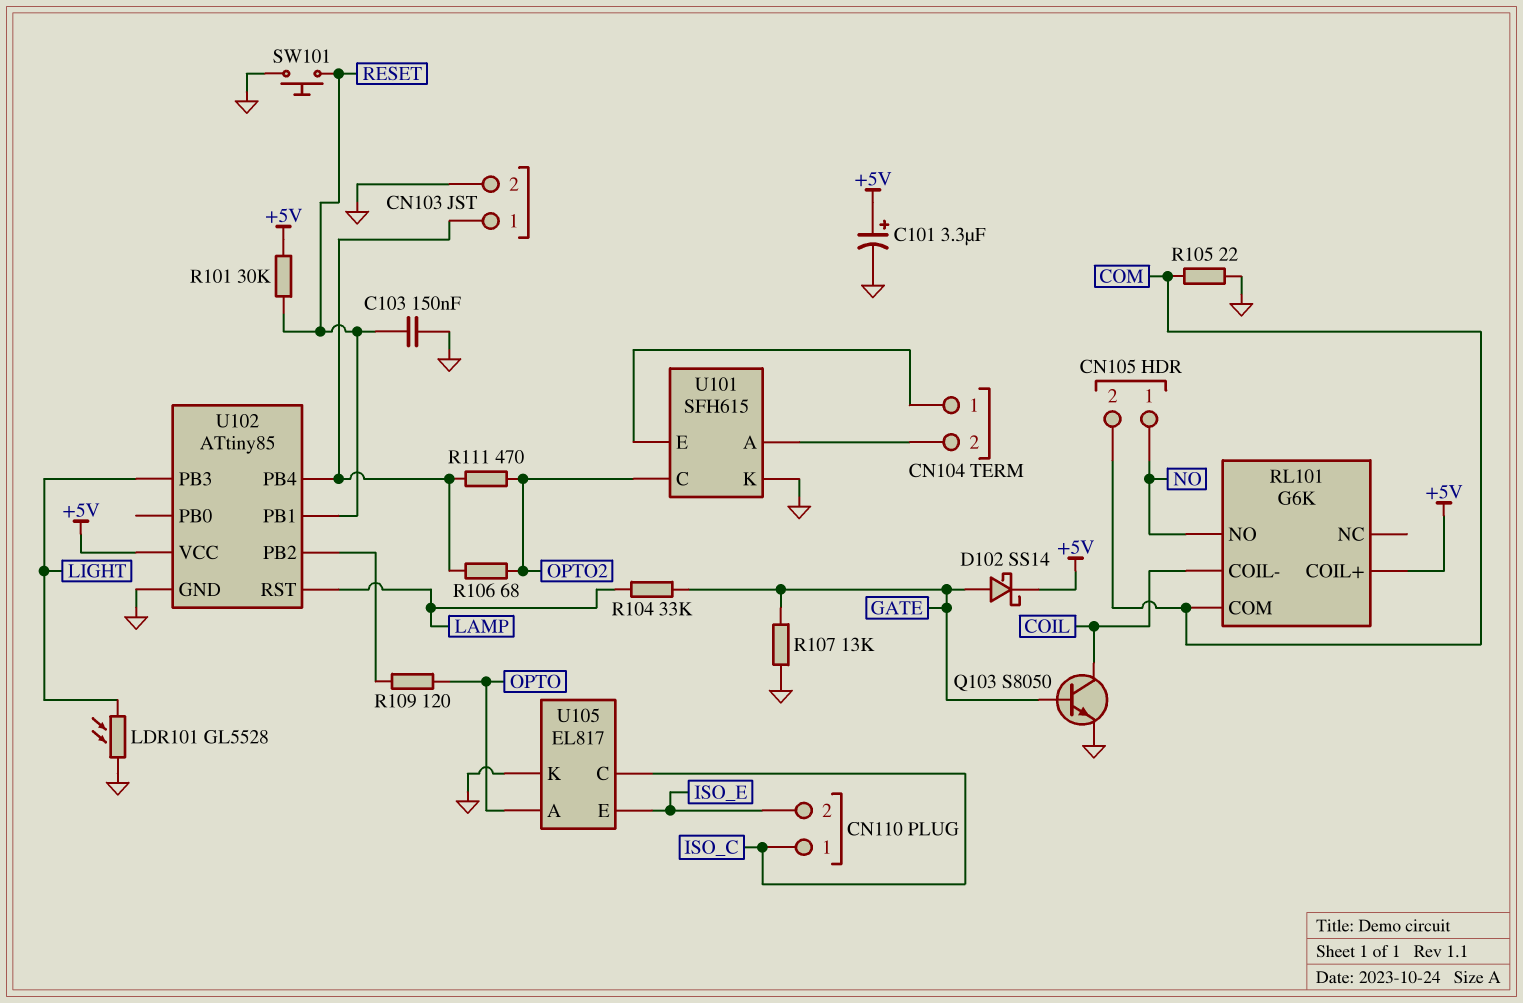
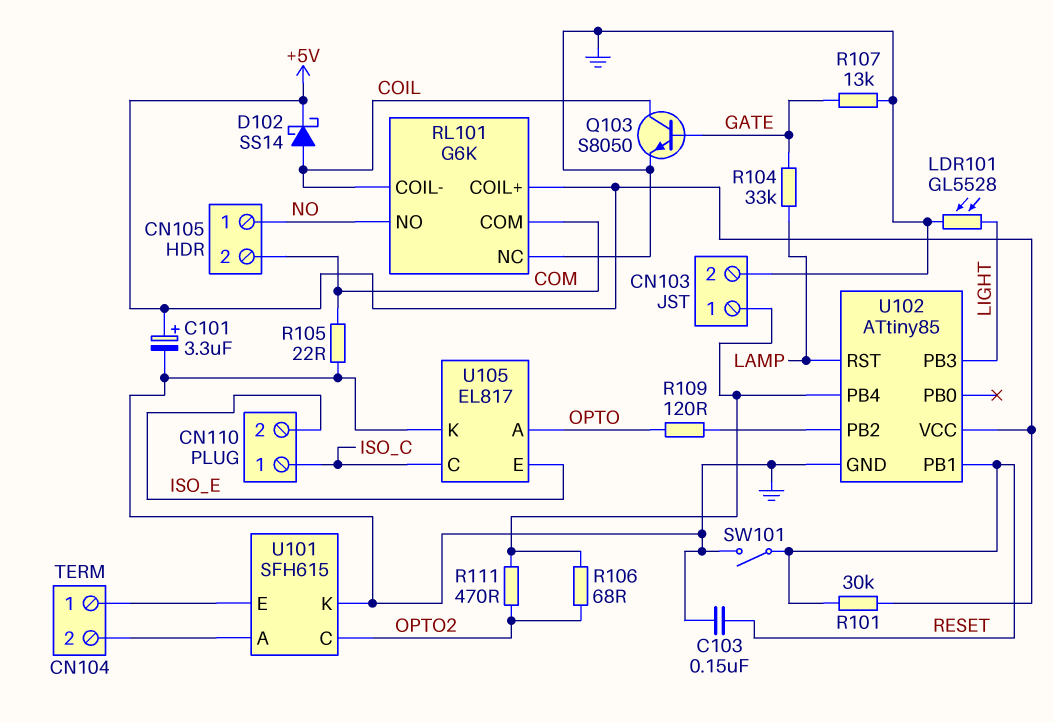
D102: schottky SS14 (A GATE, K +5V) -> schottky SS14 (A COIL, K +5V)
RL101 pin NC: none -> GND
SW101: button (GND, RESET) -> switch (GND, RESET)

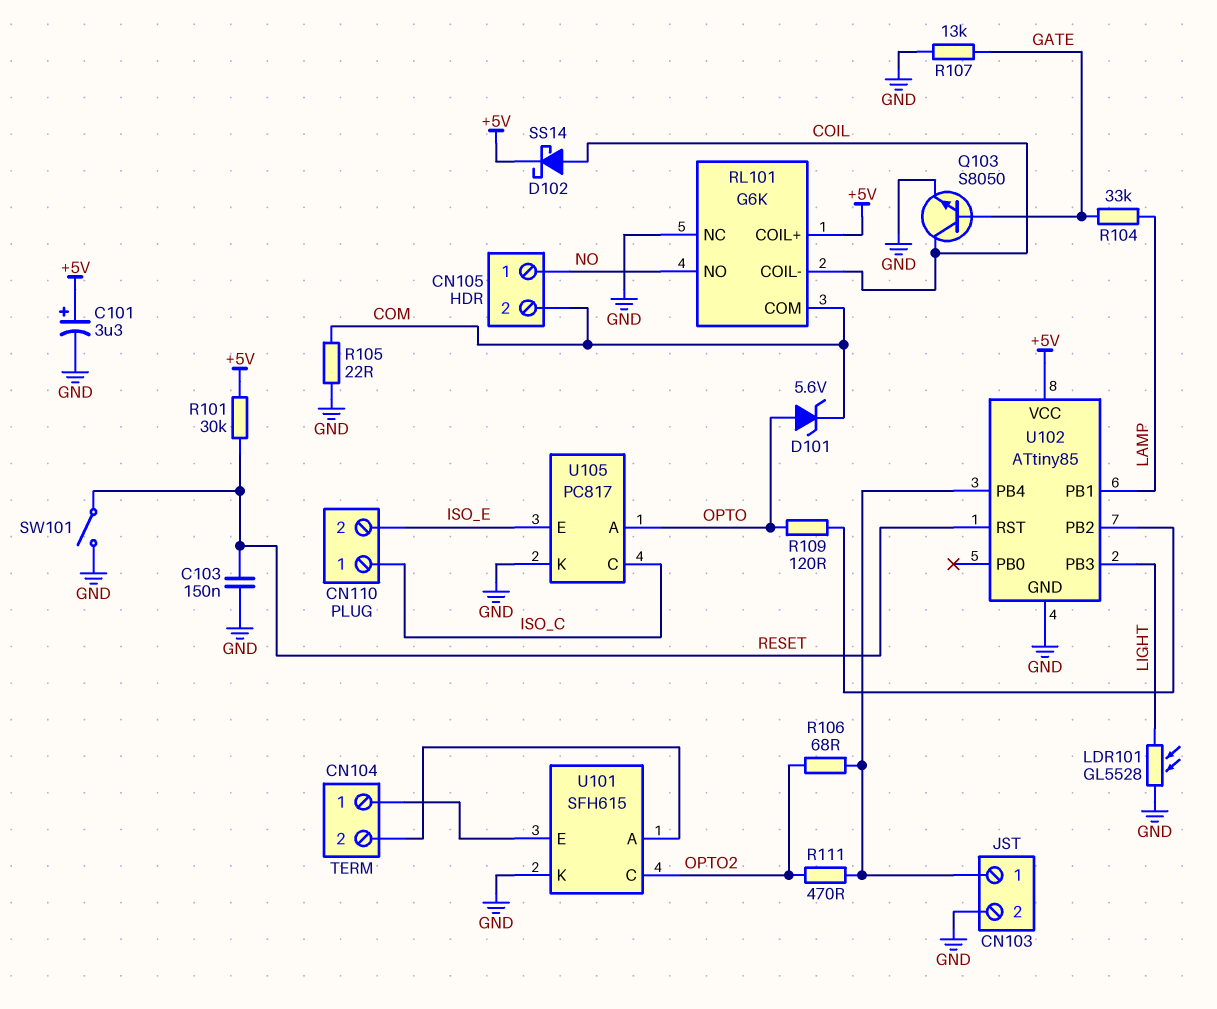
D101: none -> zener 5.6V (A OPTO, K COM)
U102 pin PB1: RESET -> LAMP
U102 pin RST: LAMP -> RESET
U105: EL817 -> PC817

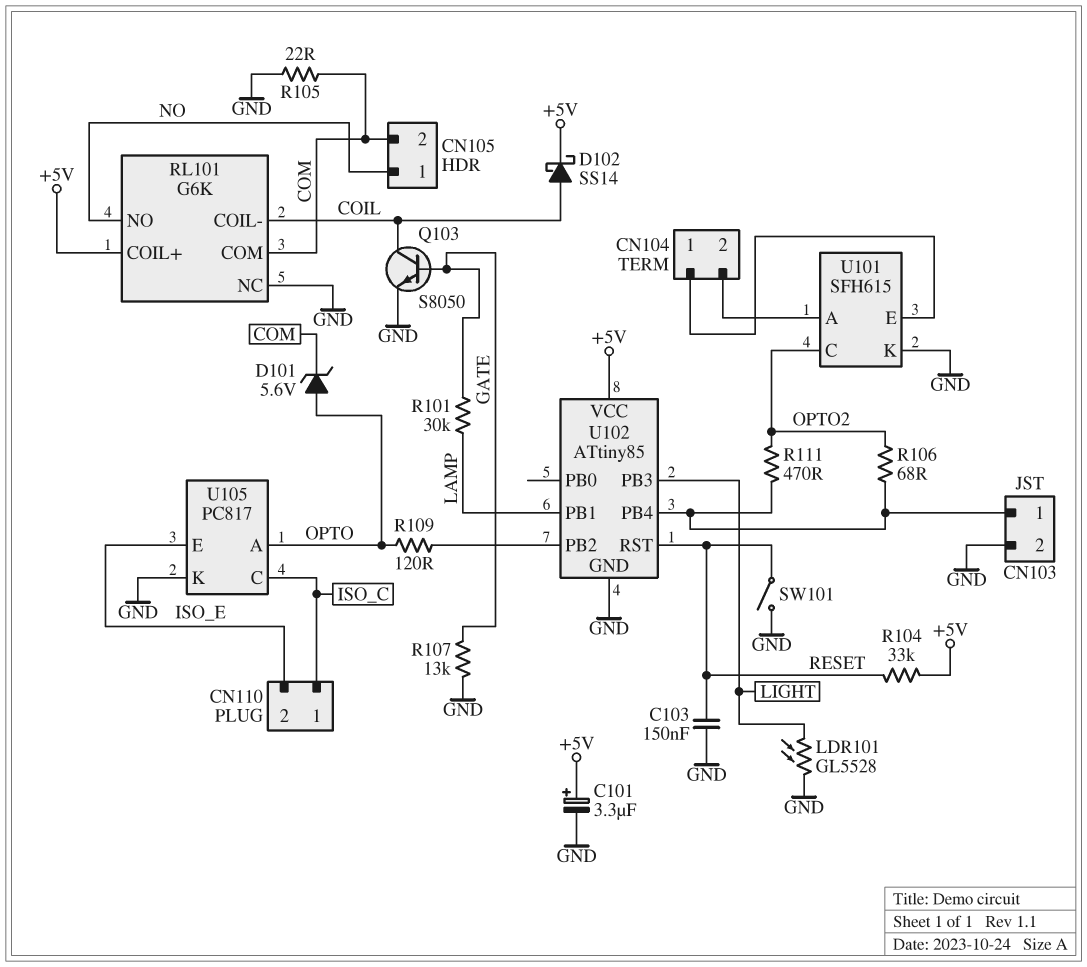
R101: 30k (+5V, RESET) -> 30k (GATE, LAMP)
R104: 33k (GATE, LAMP) -> 33k (+5V, RESET)

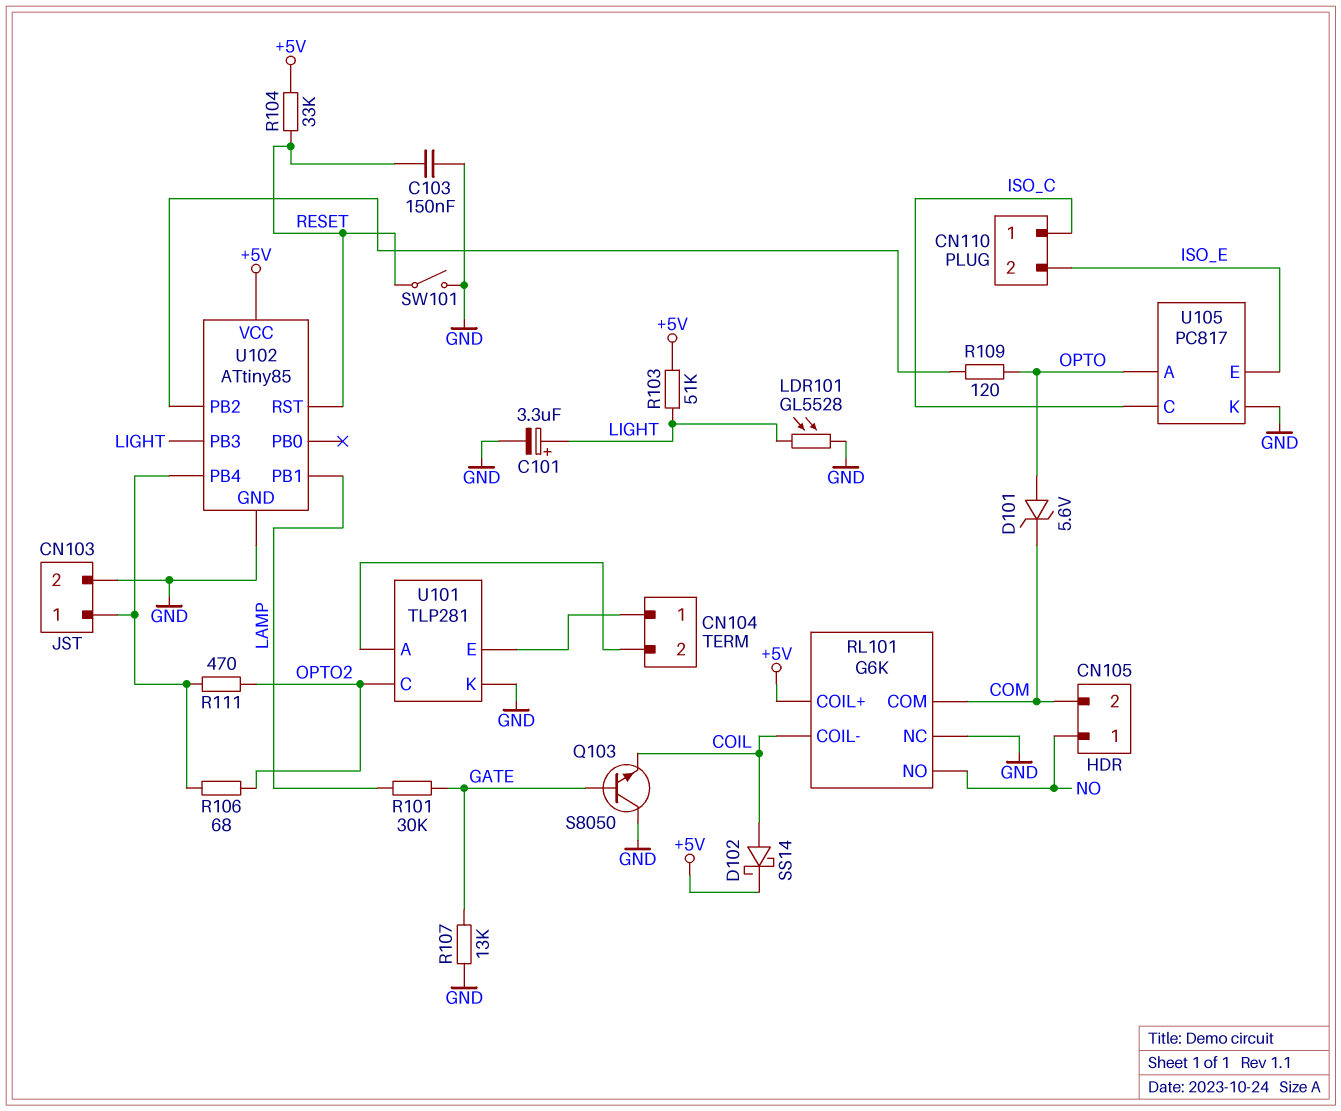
C101: 3.3uF (plus +5V, minus GND) -> 3.3uF (plus LIGHT, minus GND)
Q103: NPN S8050 (B GATE, C COIL, E GND) -> NPN S8050 (B GATE, C GND, E COIL)
R103: none -> 51k (+5V, LIGHT)
R105: 22 (COM, GND) -> none
U101: SFH615 -> TLP281

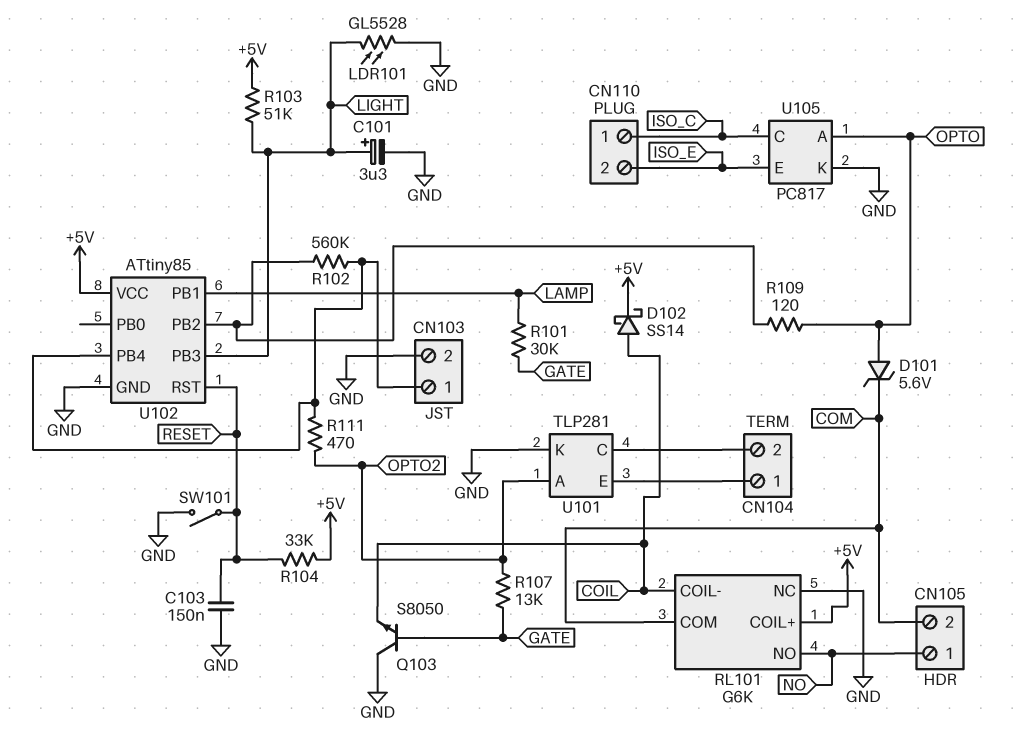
R102: none -> 560k (CN103/1, U102/PB2)
R106: 68 (CN103/1, OPTO2) -> none
R107: 13k (GATE, GND) -> 13k (GATE, OPTO2)
U101 pin A: CN104/2 -> OPTO2
U101 pin C: OPTO2 -> CN104/2

